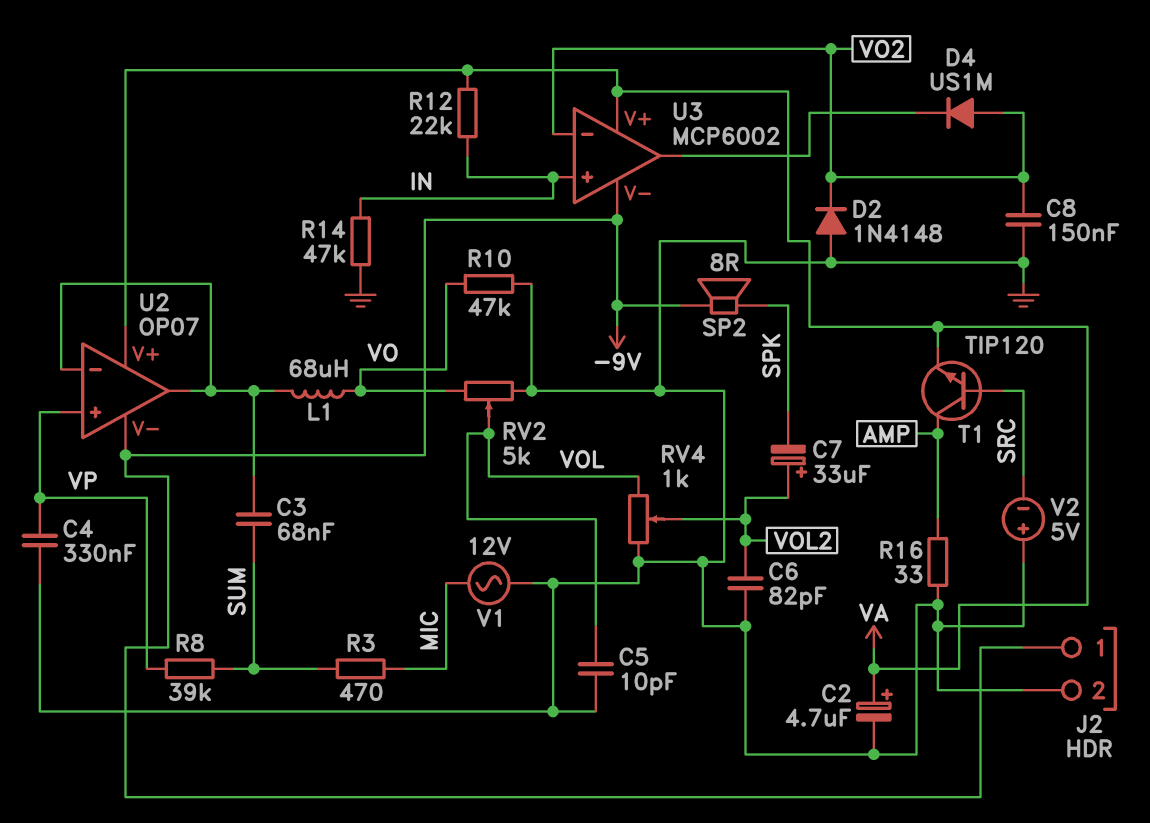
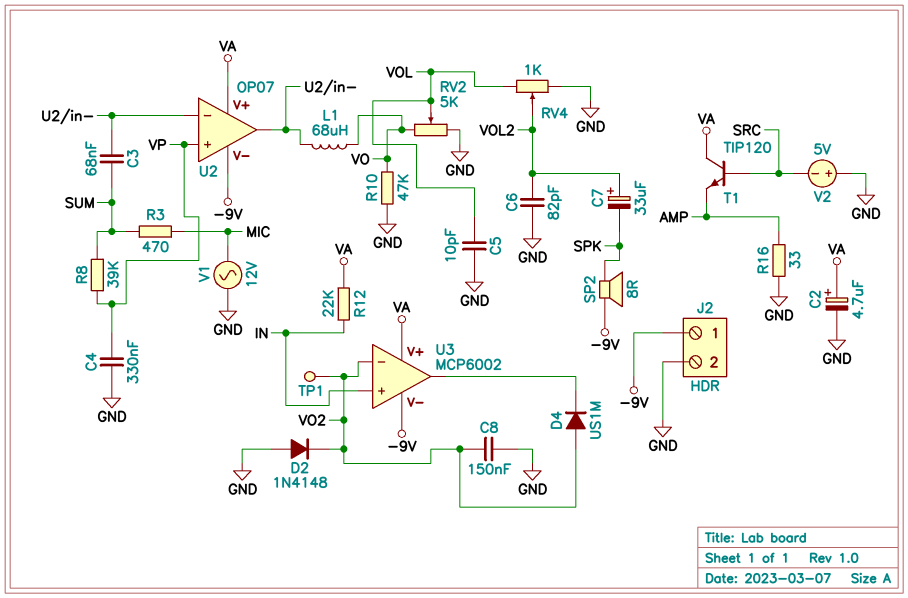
R14: 47k (GND, IN) -> none
T1: NPN TIP120 (B SRC, C AMP, E VA) -> NPN TIP120 (B SRC, C VA, E AMP)
TP1: none -> test point (VO2)

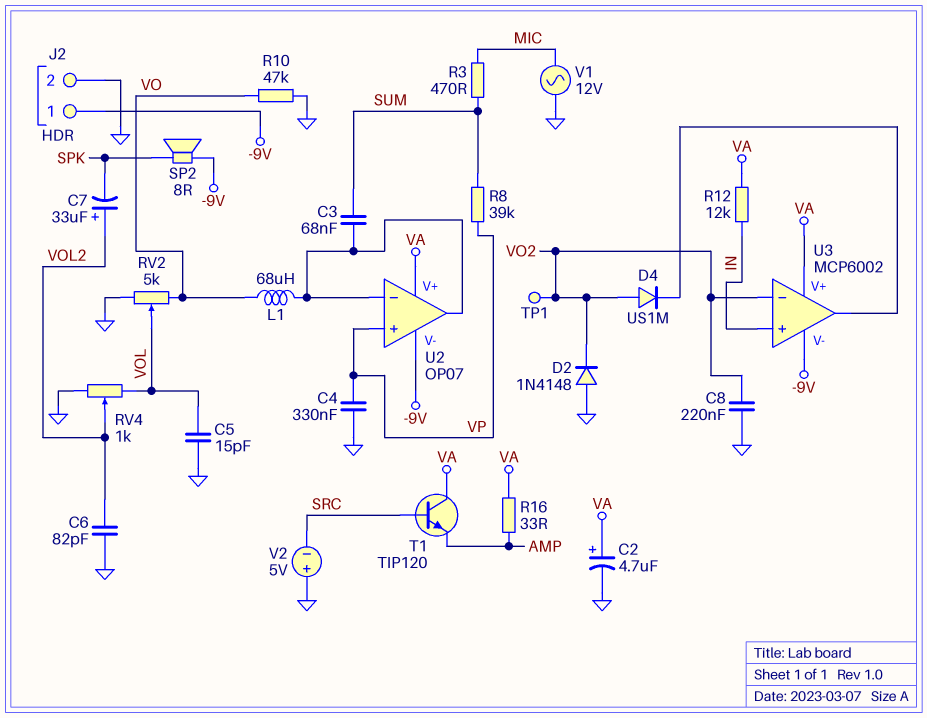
C5: 10pF (GND, VOL) -> 15pF (GND, VOL)
C8: 150nF (GND, VO2) -> 220nF (GND, VO2)
R12: 22k (IN, VA) -> 12k (IN, VA)
R16: 33 (AMP, GND) -> 33 (AMP, VA)

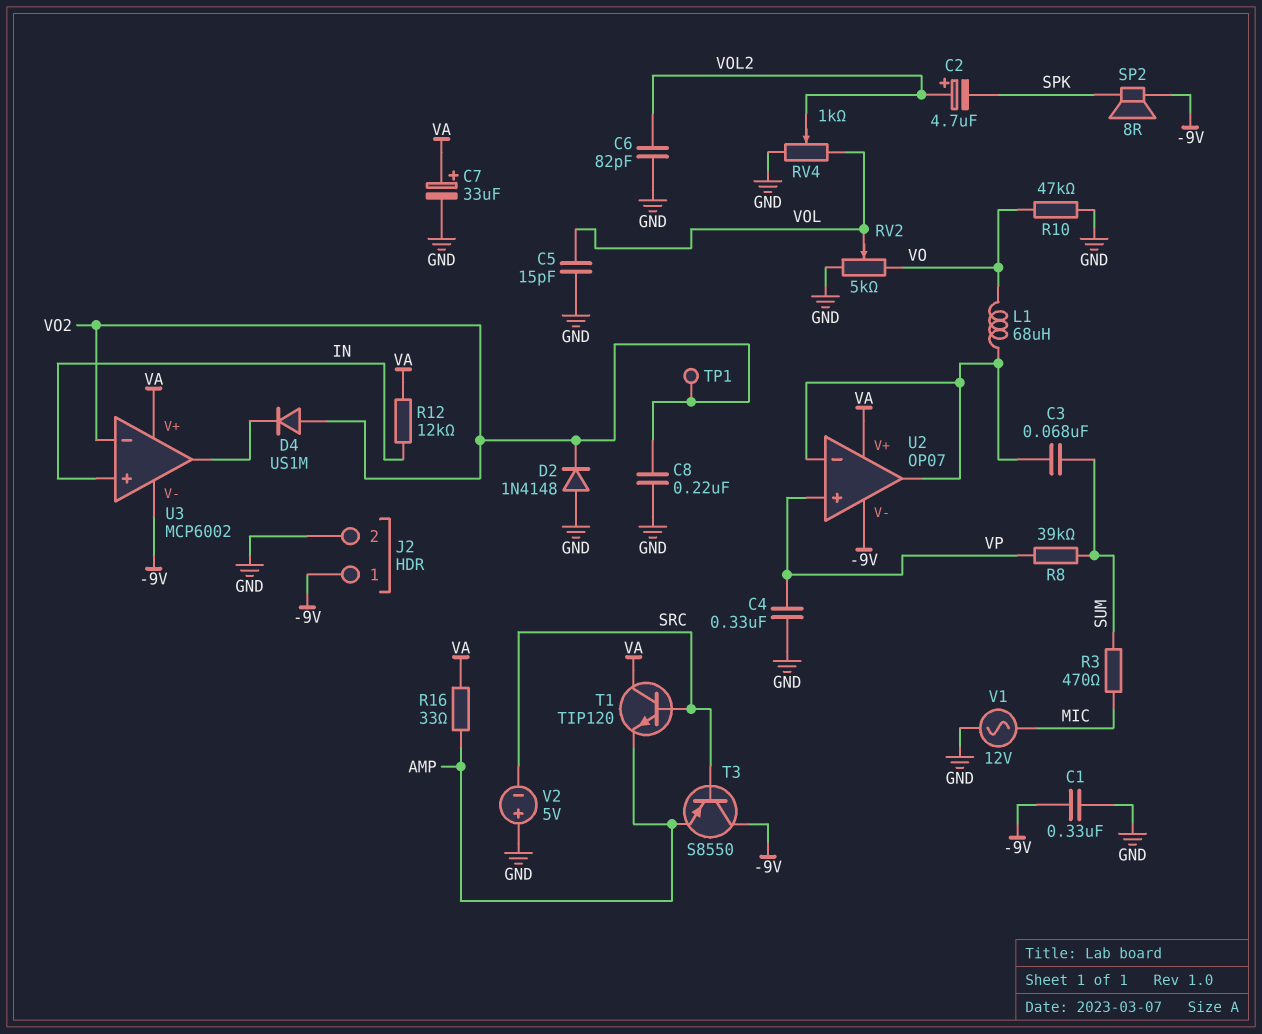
C1: none -> 330nF (-9V, GND)
C2: 4.7uF (plus VA, minus GND) -> 4.7uF (plus VOL2, minus SPK)
C7: 33uF (plus VOL2, minus SPK) -> 33uF (plus VA, minus GND)
T3: none -> PNP S8550 (B SRC, C -9V, E AMP)

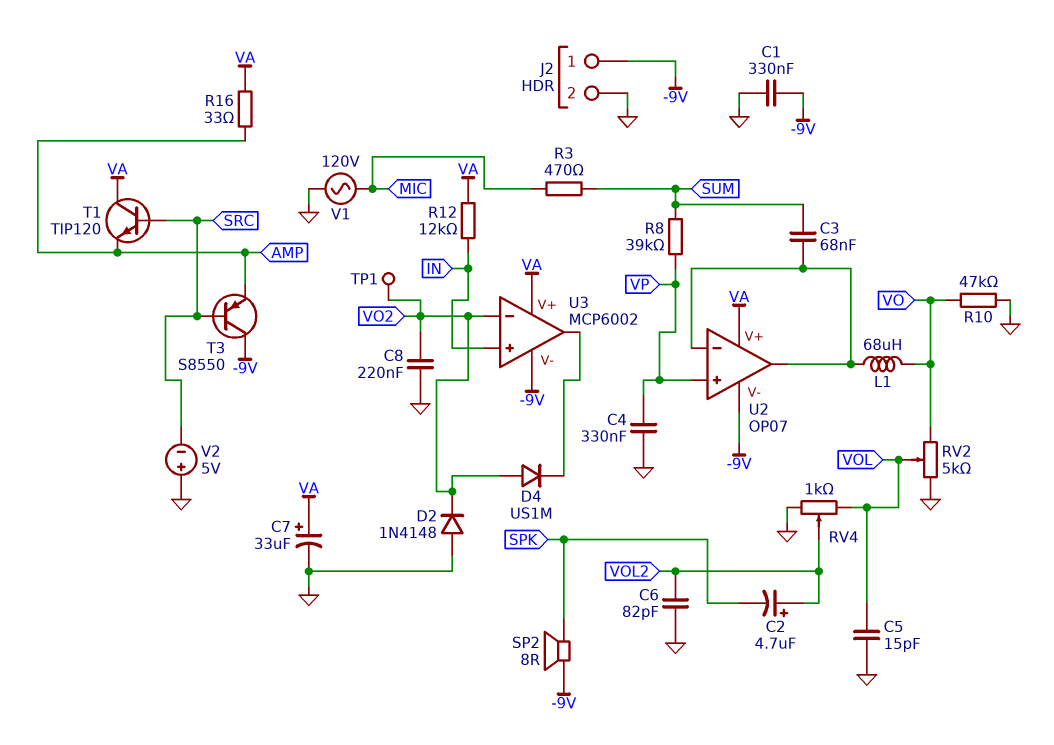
V1: AC 12V (GND, MIC) -> AC 120V (GND, MIC)

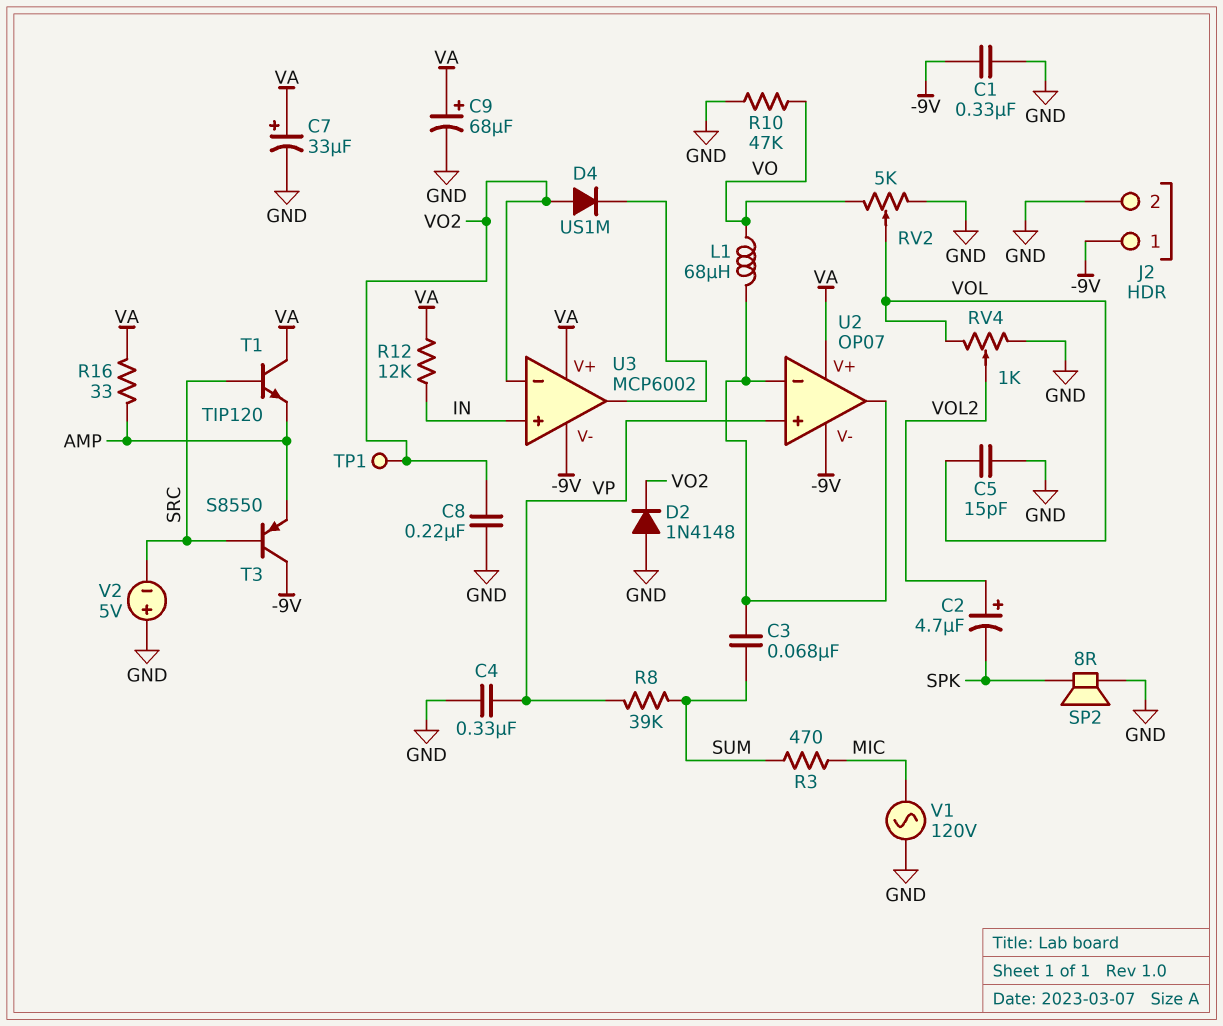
C6: 82pF (GND, VOL2) -> none
C9: none -> 68uF (plus VA, minus GND)
SP2: speaker 8R (-9V, SPK) -> speaker 8R (GND, SPK)

